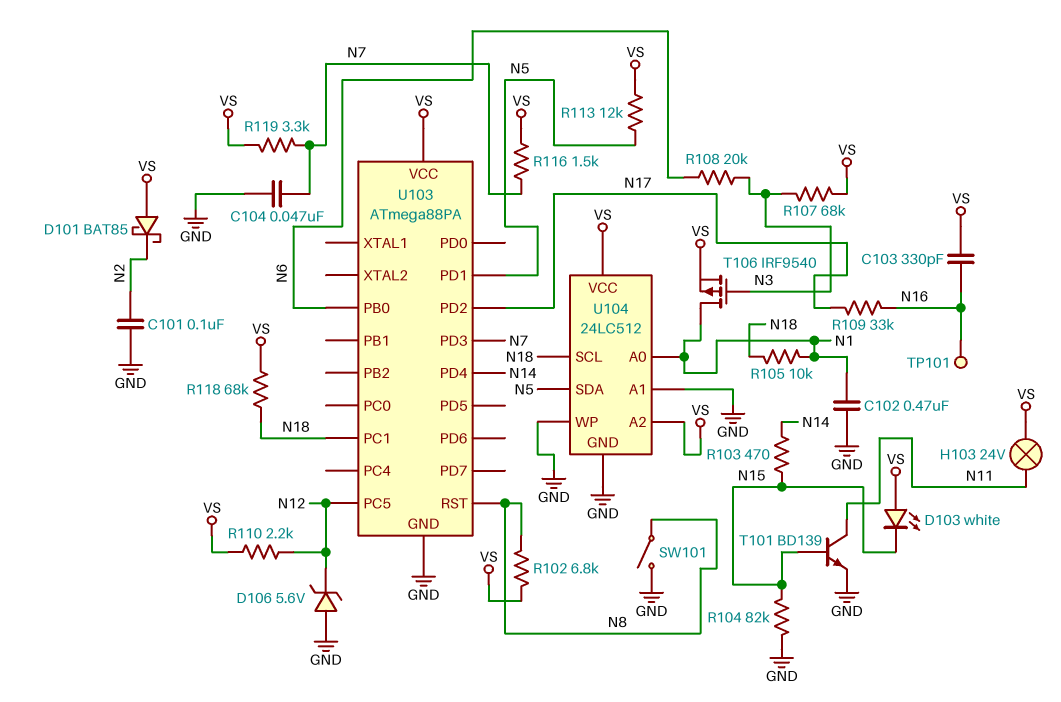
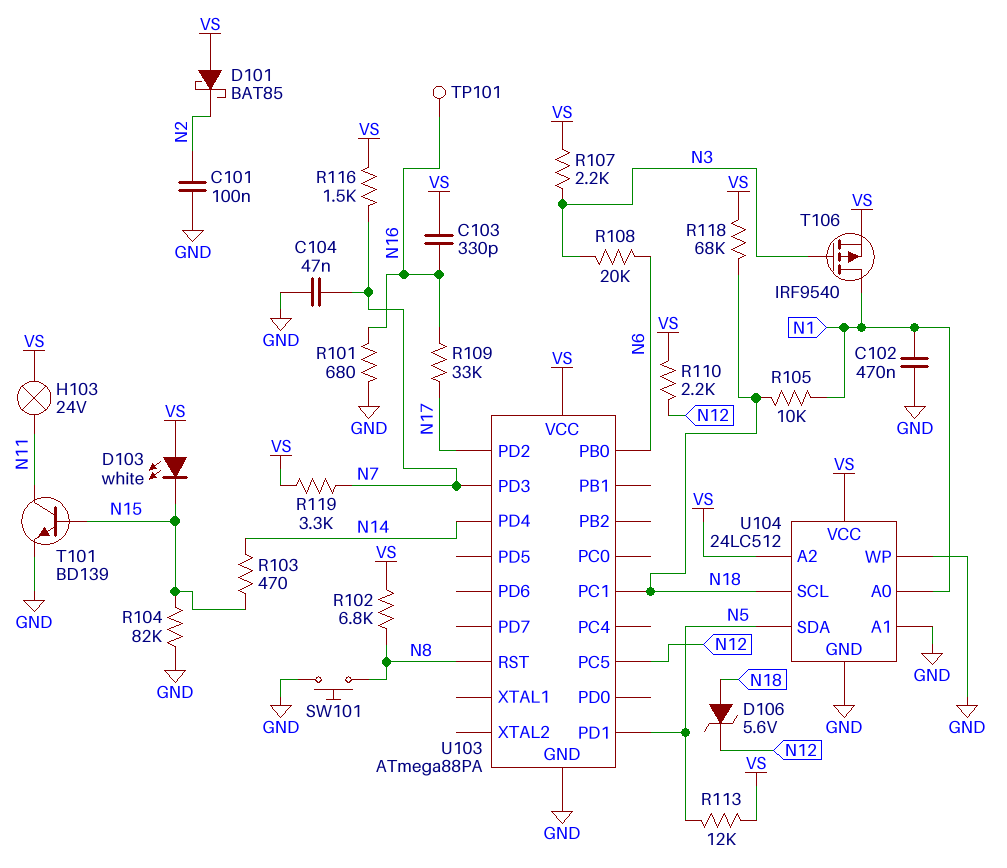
D106: zener 5.6V (A GND, K N12) -> zener 5.6V (A N18, K N12)
R101: none -> 680 (GND, N16)
R107: 68k (N3, VS) -> 2.2k (N3, VS)
SW101: switch (GND, N8) -> button (GND, N8)

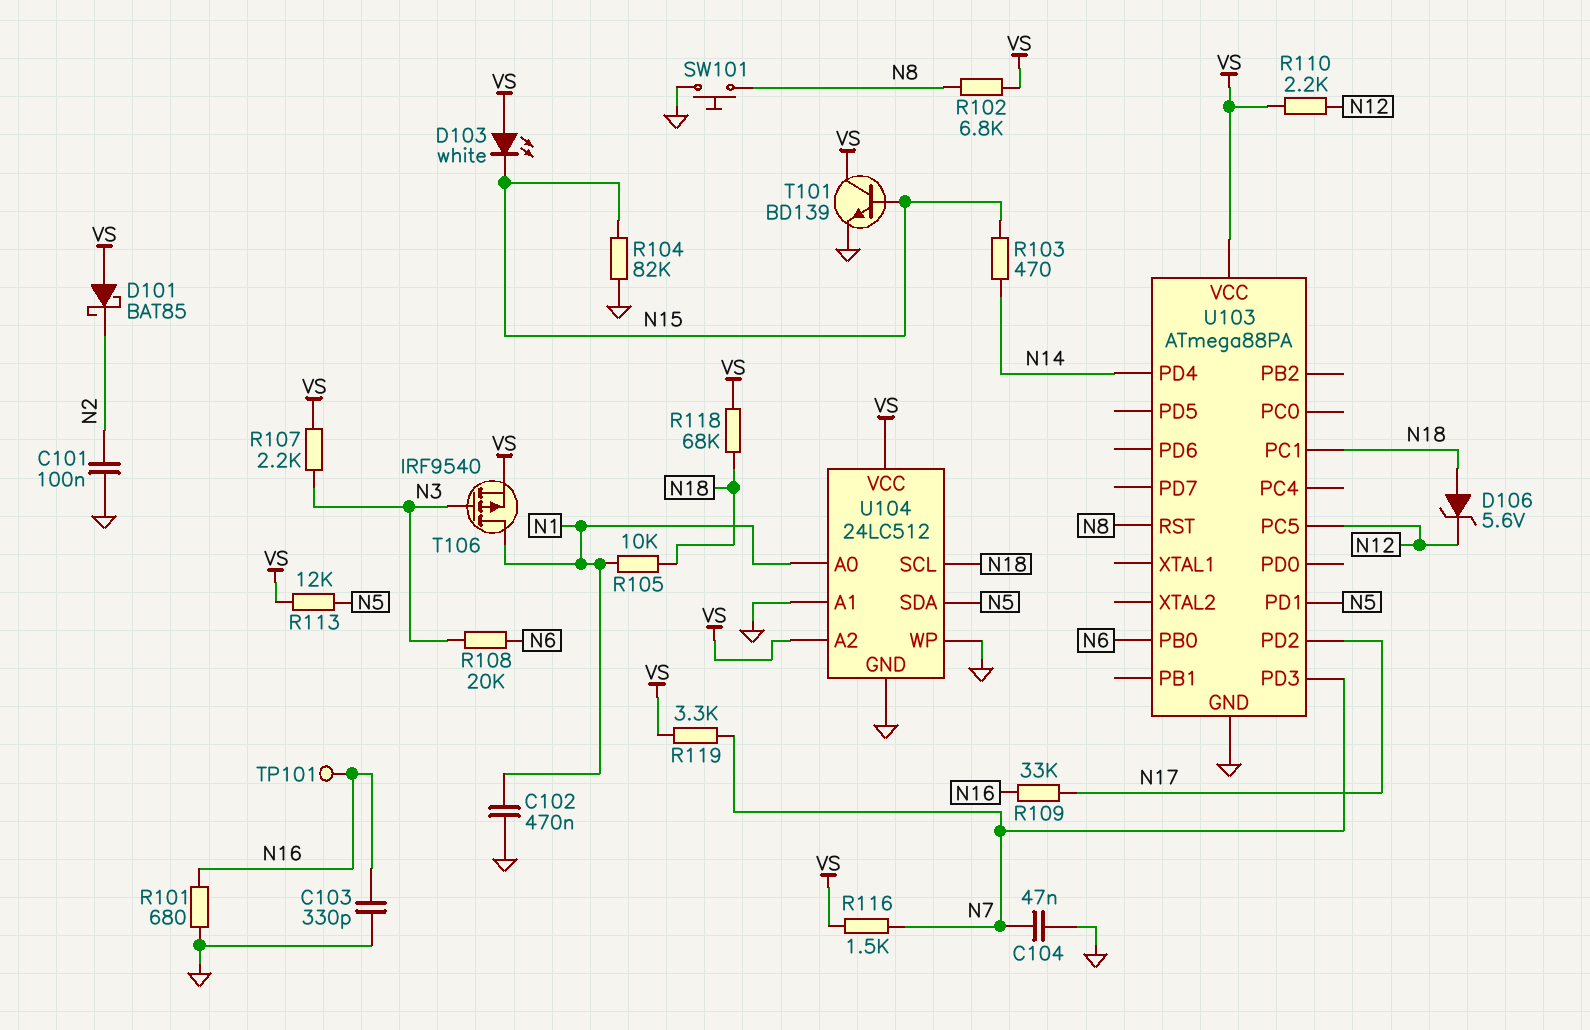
C103: 330pF (N16, VS) -> 330pF (GND, N16)
H103: lamp 24V (N11, VS) -> none
T101: NPN BD139 (B N15, C N11, E GND) -> NPN BD139 (B N15, C VS, E GND)

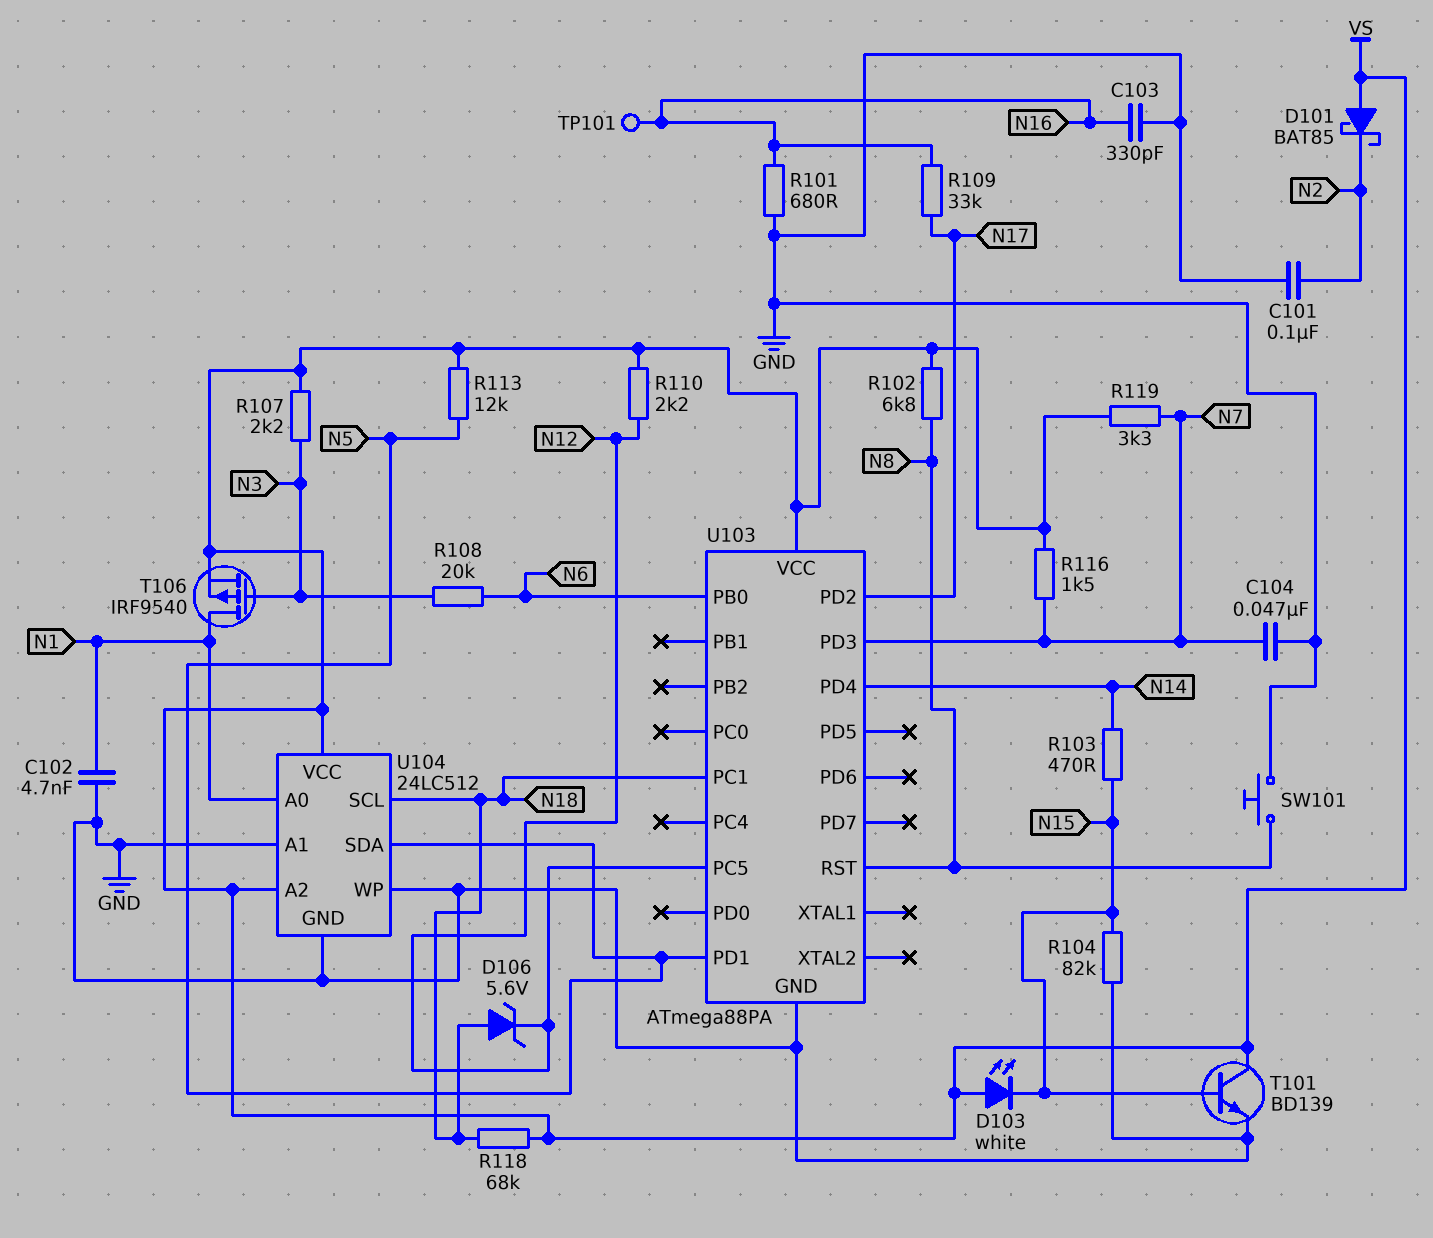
C102: 470nF (GND, N1) -> 4.7nF (GND, N1)
R105: 10k (N1, N18) -> none

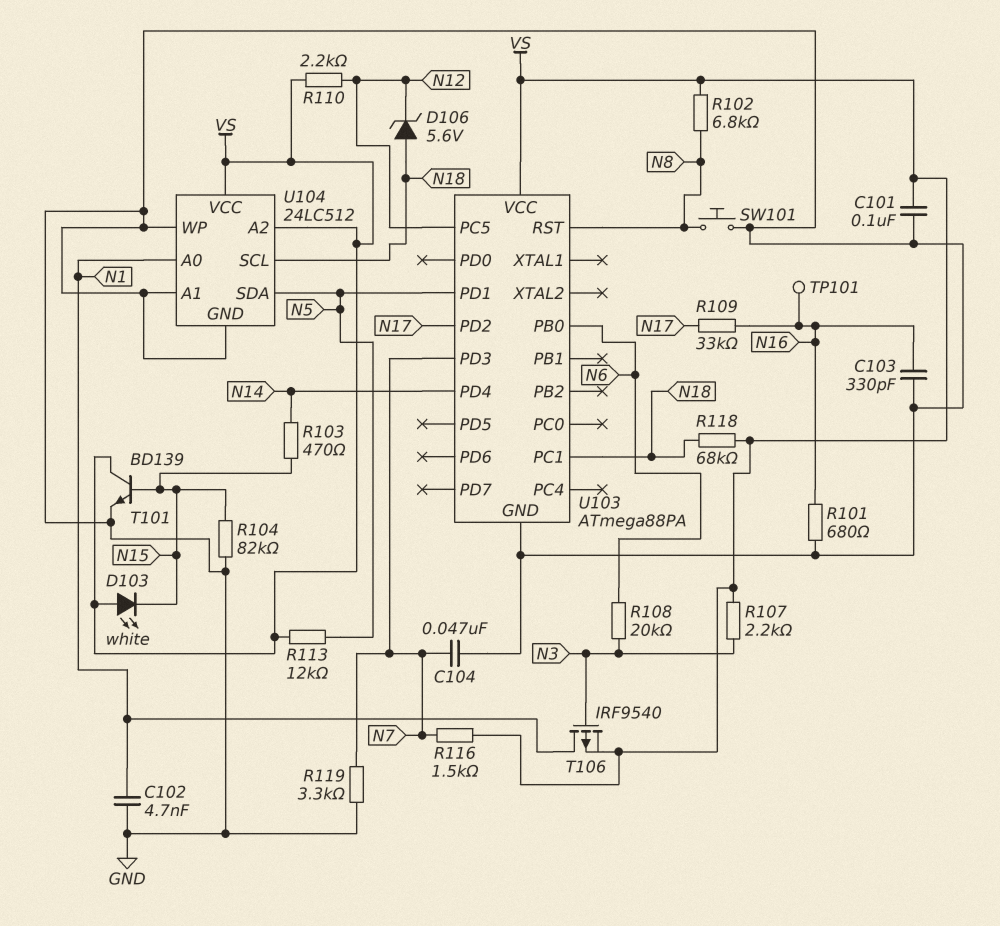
C101: 100nF (GND, N2) -> 100nF (GND, VS)
D101: schottky BAT85 (A VS, K N2) -> none
R119: 3.3k (N7, VS) -> 3.3k (GND, N7)

